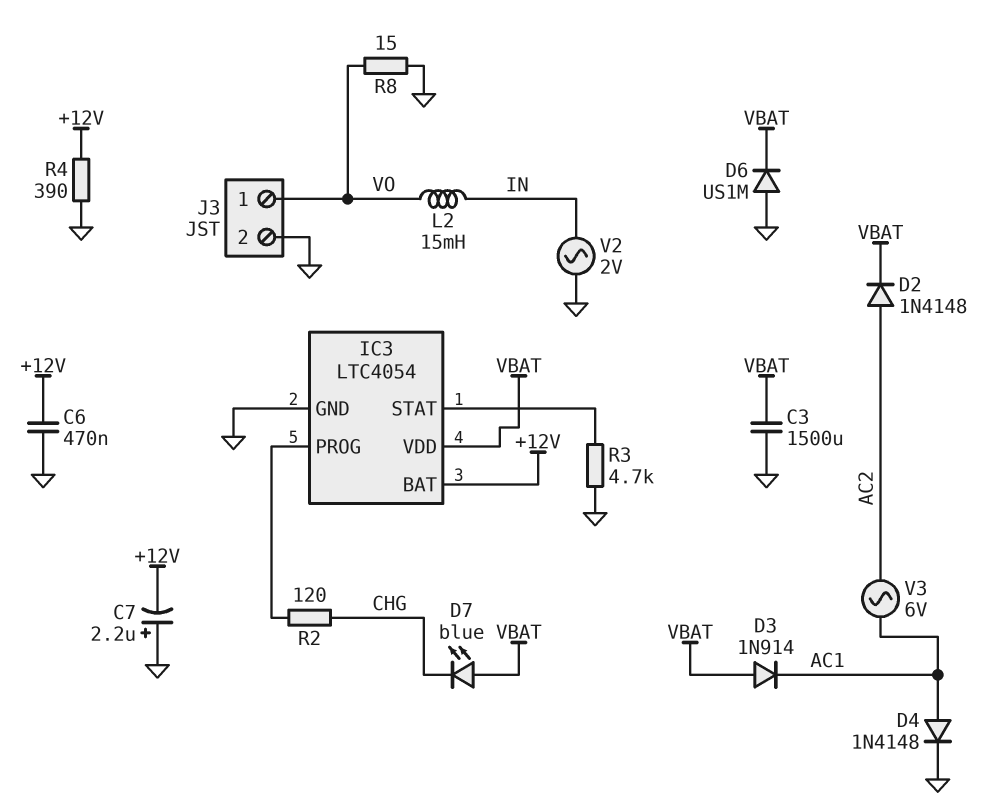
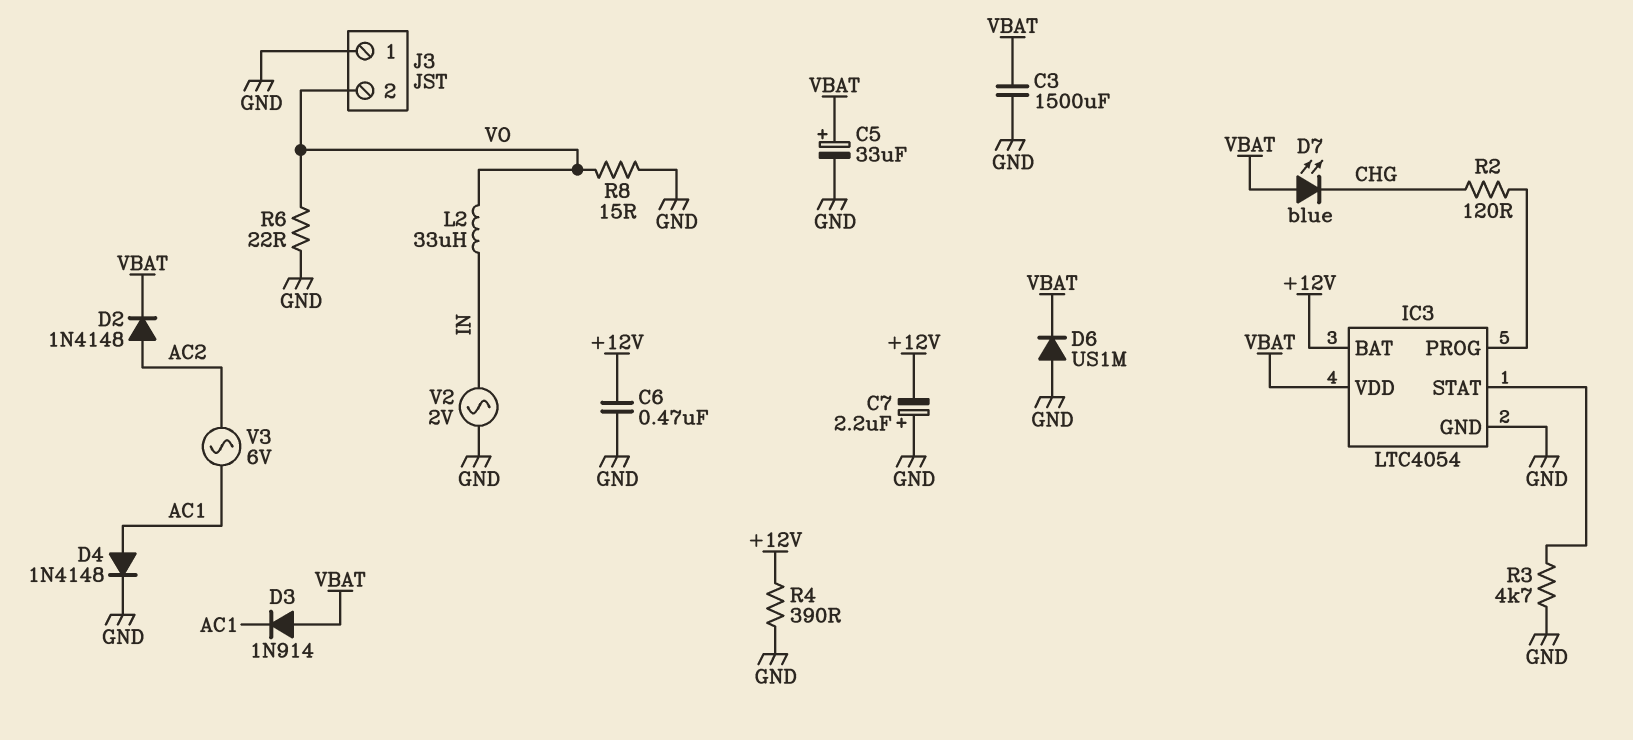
C5: none -> 33uF (plus VBAT, minus GND)
J3 pin 1: VO -> GND
J3 pin 2: GND -> VO
L2: 15mH (IN, VO) -> 33uH (IN, VO)
R6: none -> 22 (GND, VO)

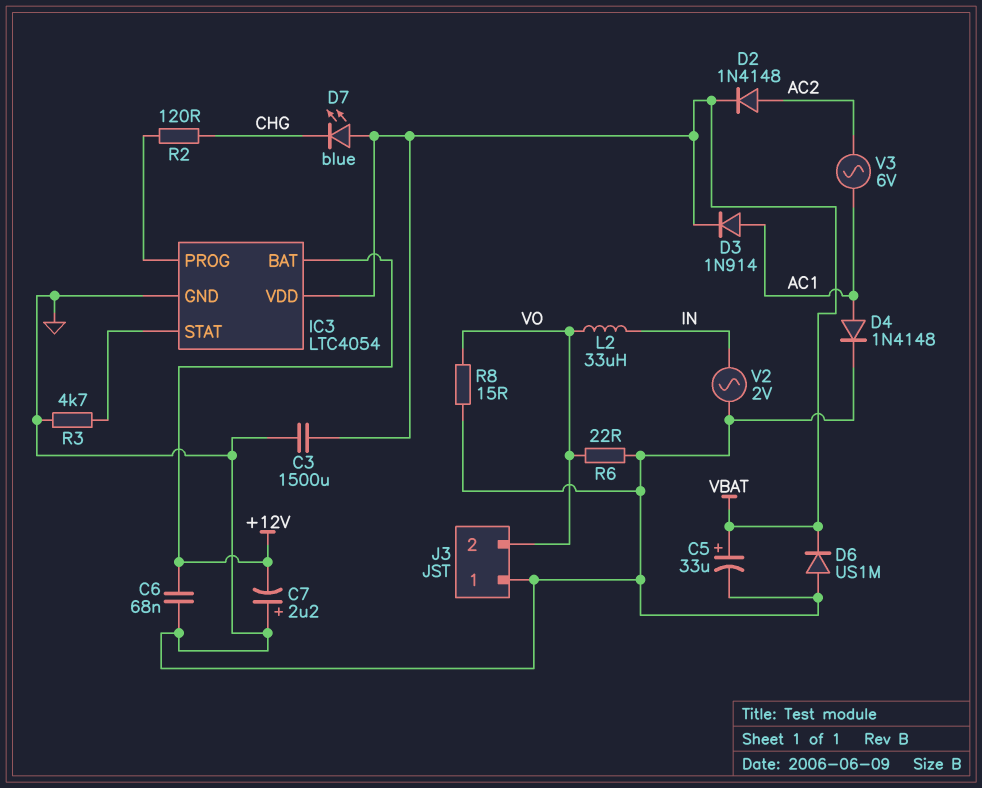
C6: 470nF (+12V, GND) -> 68nF (+12V, GND)
D3: diode 1N914 (A VBAT, K AC1) -> diode 1N914 (A AC1, K VBAT)
R4: 390 (+12V, GND) -> none

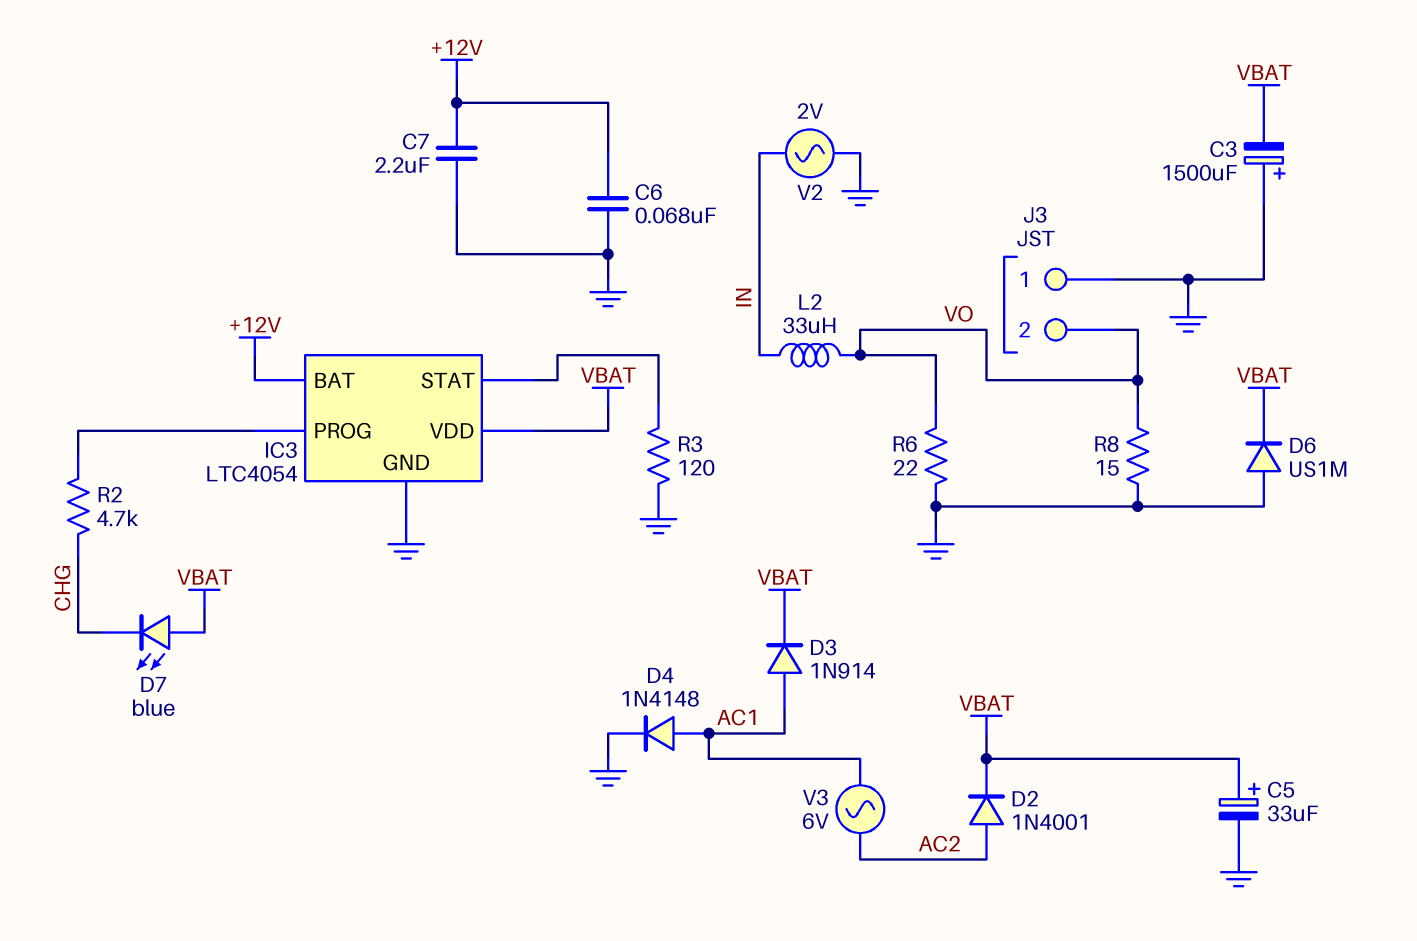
C3: 1500uF (GND, VBAT) -> 1500uF (plus GND, minus VBAT)
C7: 2.2uF (plus GND, minus +12V) -> 2.2uF (+12V, GND)
D2: diode 1N4148 (A AC2, K VBAT) -> diode 1N4001 (A AC2, K VBAT)
R2: 120 (CHG, IC3/PROG) -> 4.7k (CHG, IC3/PROG)
R3: 4.7k (GND, IC3/STAT) -> 120 (GND, IC3/STAT)

